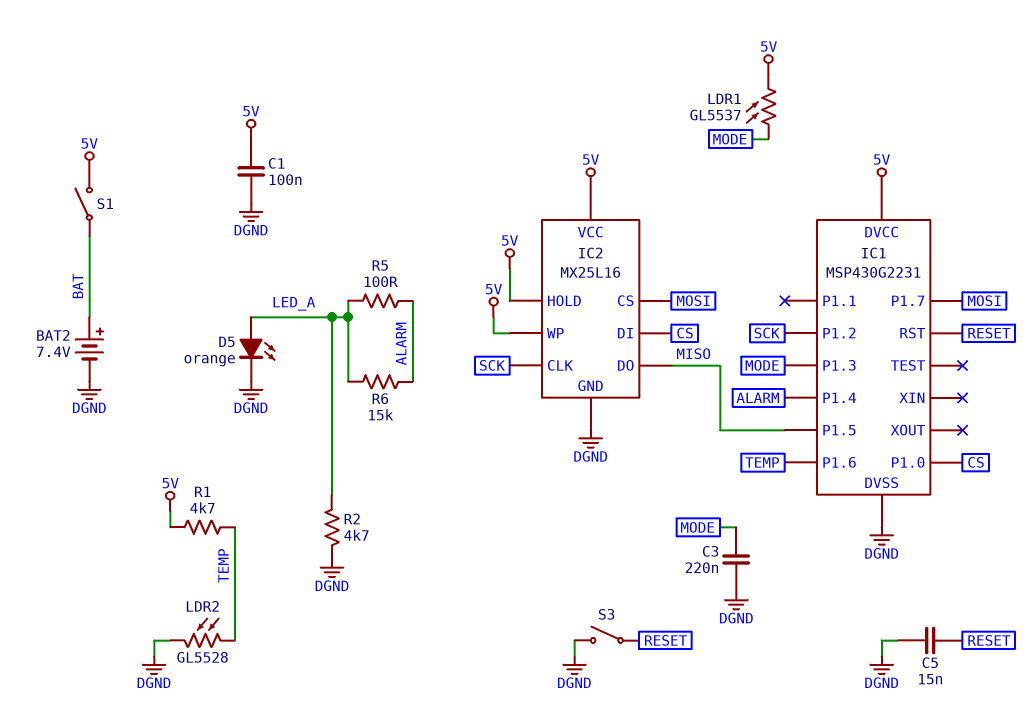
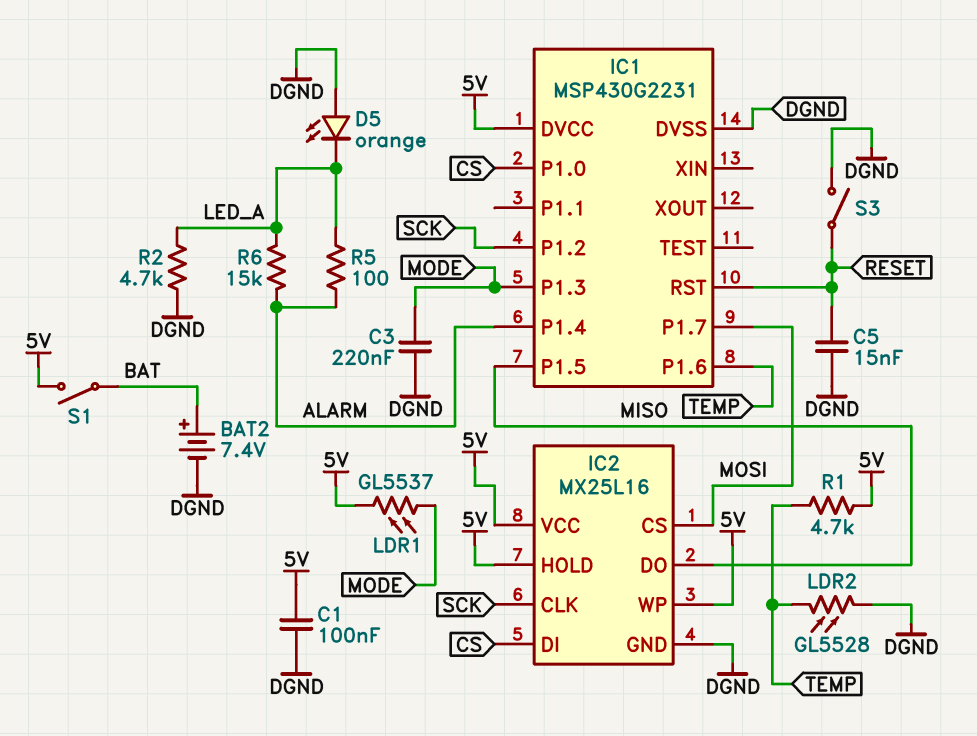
D5: LED orange (A LED_A, K DGND) -> LED orange (A DGND, K LED_A)

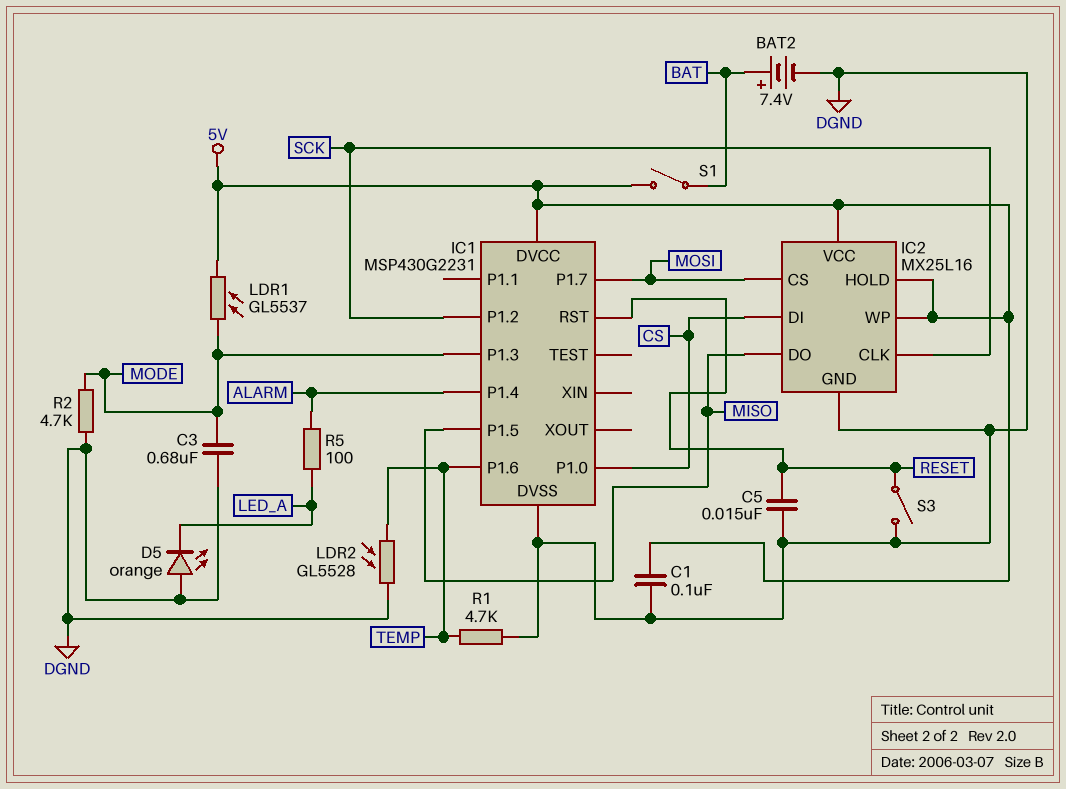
C3: 220nF (DGND, MODE) -> 680nF (DGND, MODE)
R1: 4.7k (5V, TEMP) -> 4.7k (DGND, TEMP)
R2: 4.7k (DGND, LED_A) -> 4.7k (DGND, MODE)
R6: 15k (ALARM, LED_A) -> none

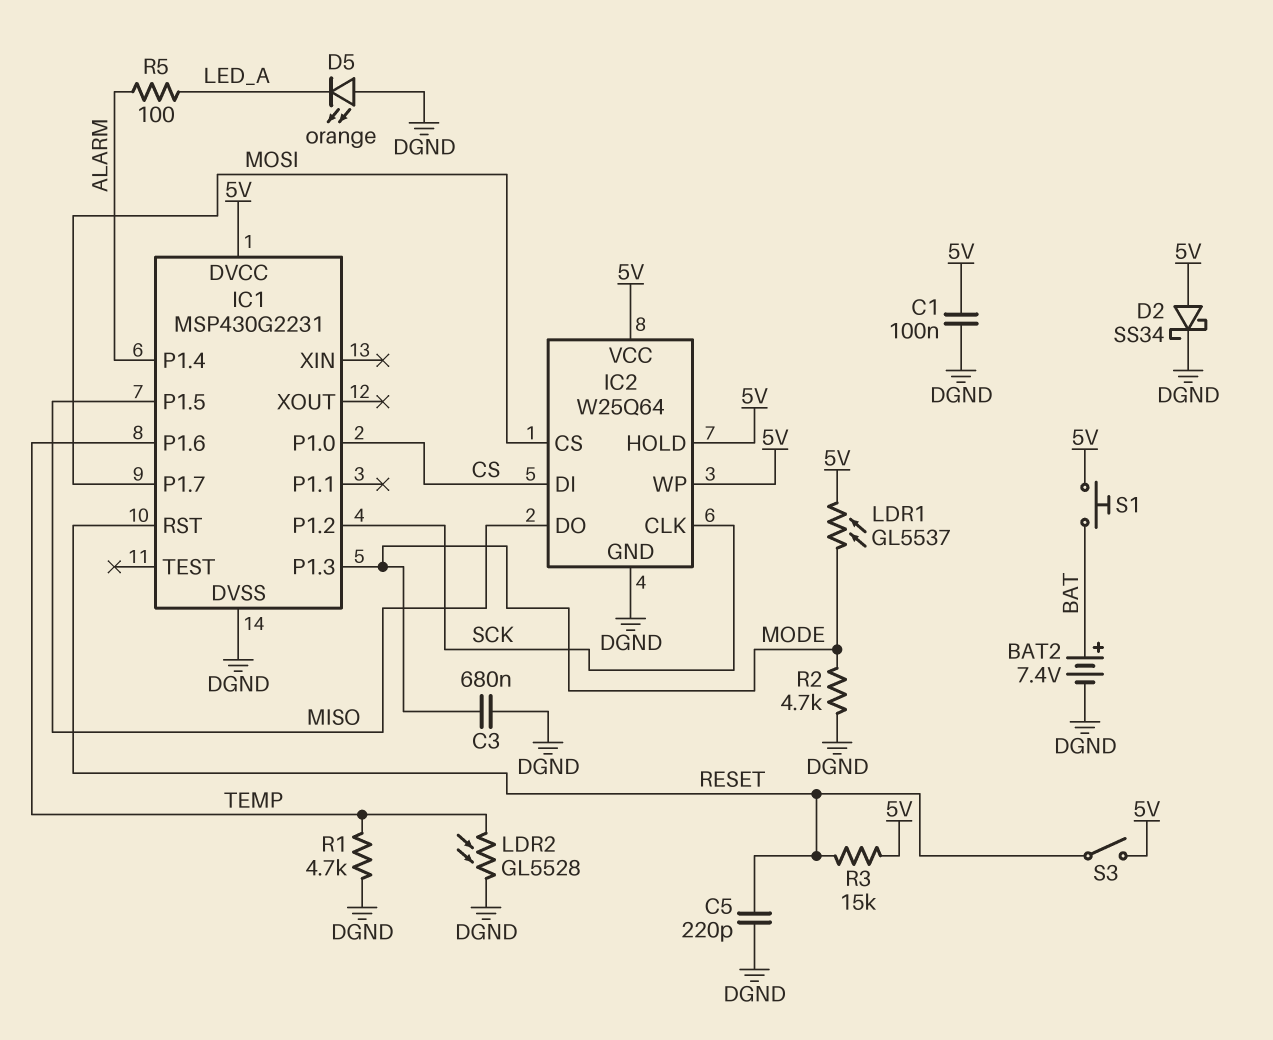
C5: 15nF (DGND, RESET) -> 220pF (DGND, RESET)
D2: none -> schottky SS34 (A 5V, K DGND)
IC2: MX25L16 -> W25Q64
R3: none -> 15k (5V, RESET)
S1: switch (5V, BAT) -> button (5V, BAT)
S3: switch (DGND, RESET) -> switch (5V, RESET)

